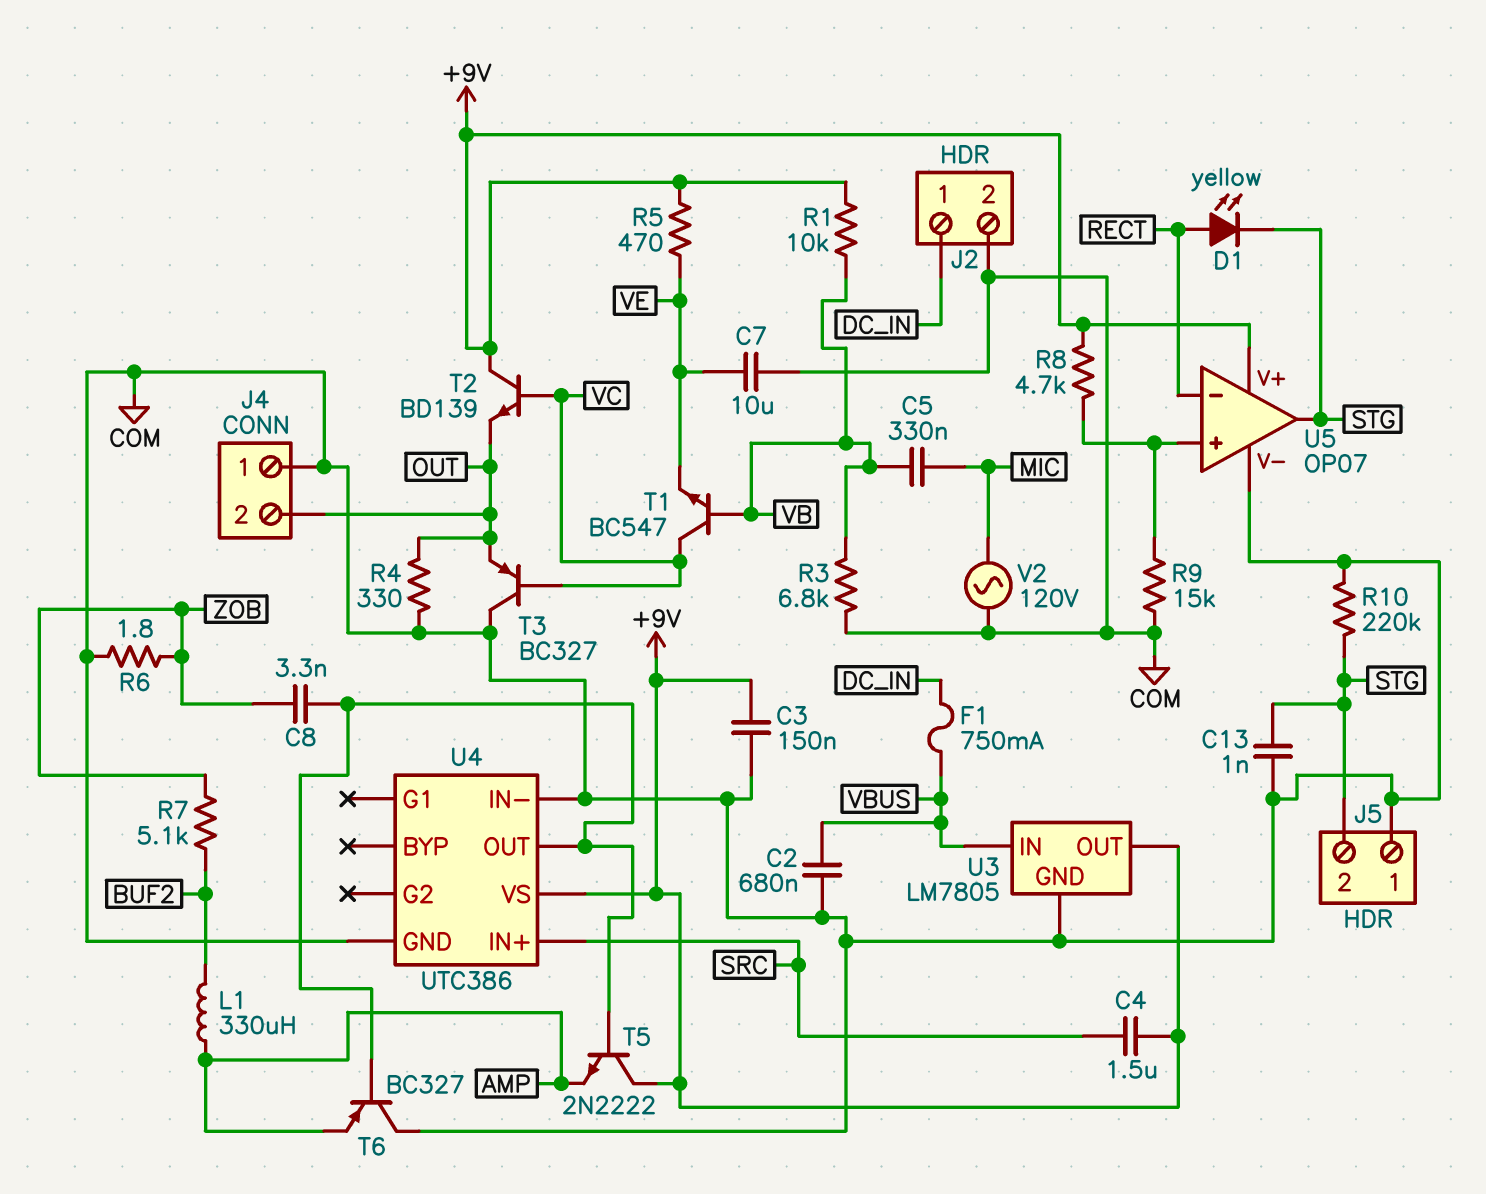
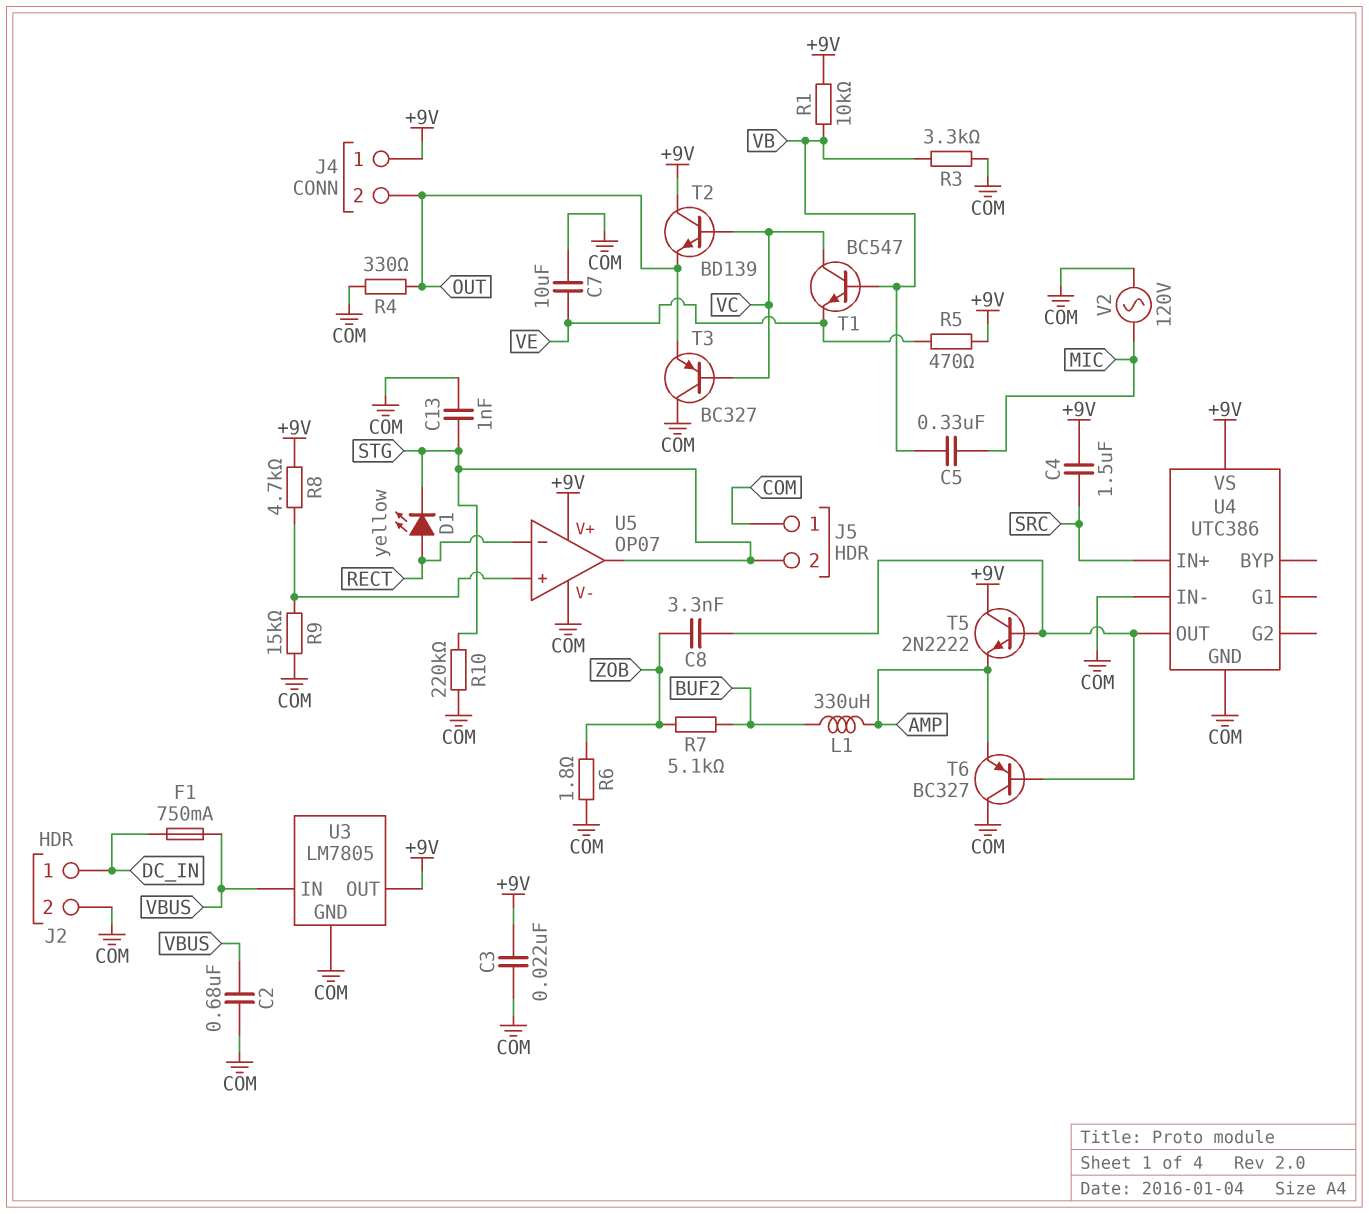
C3: 150nF (+9V, COM) -> 22nF (+9V, COM)
J4 pin 1: COM -> +9V
R3: 6.8k (COM, VB) -> 3.3k (COM, VB)

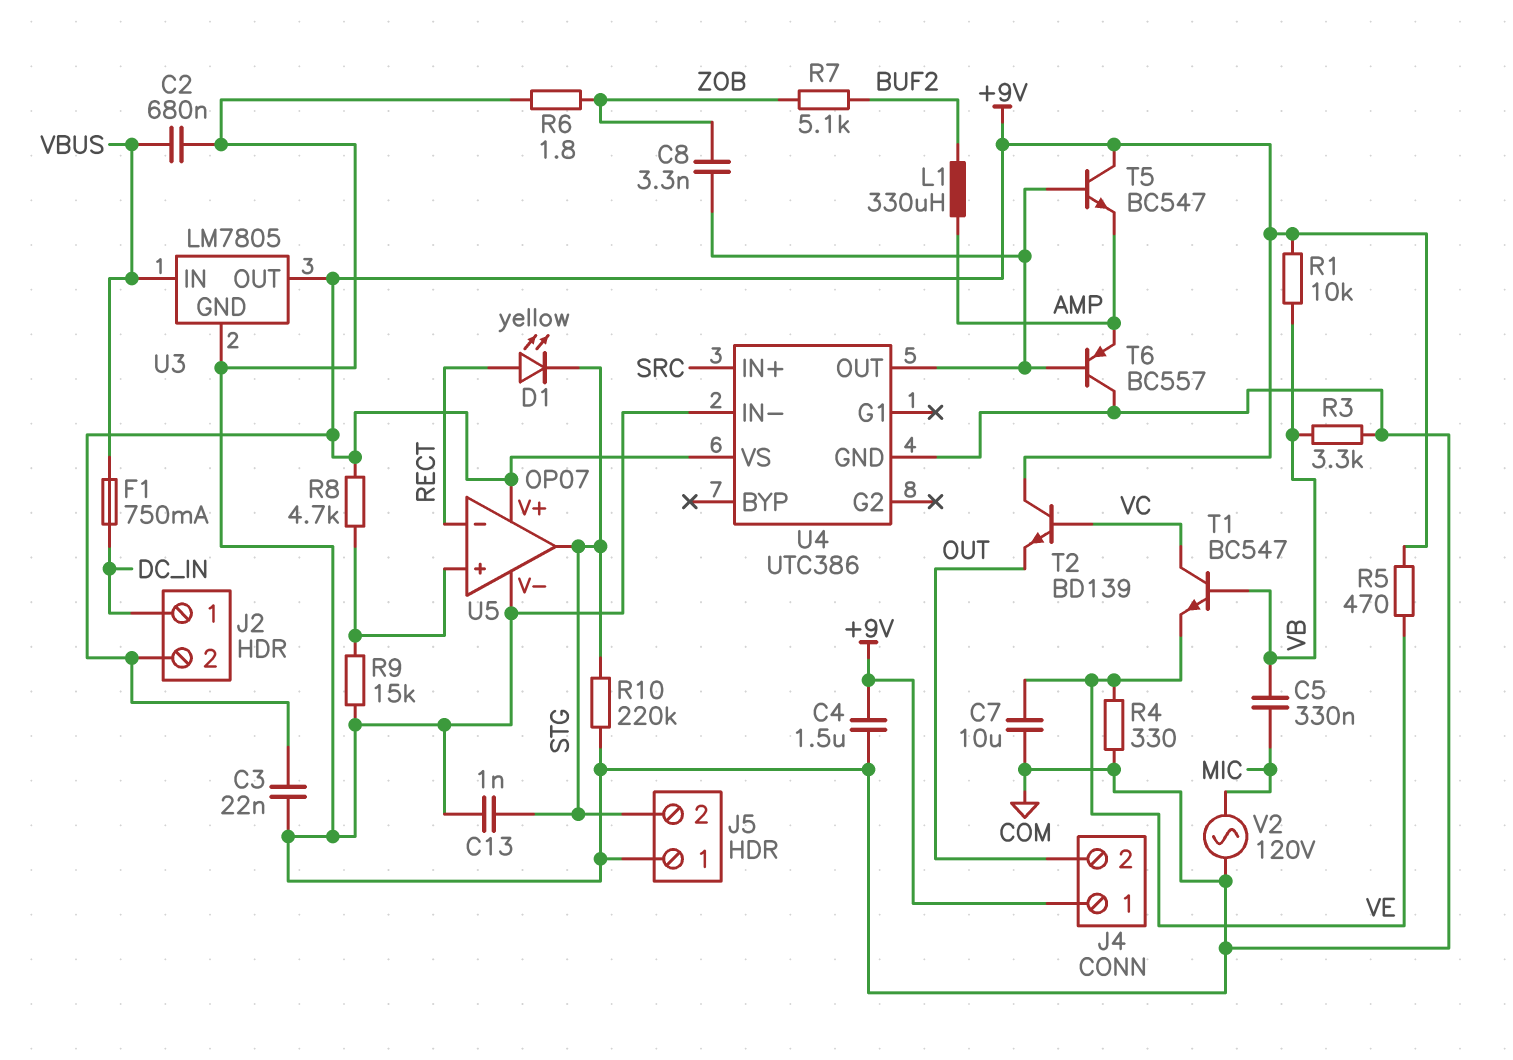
C4: 1.5uF (+9V, SRC) -> 1.5uF (+9V, COM)
J2 pin 2: COM -> +9V
R4: 330 (COM, OUT) -> 330 (COM, VE)
T3: PNP BC327 (B VC, C COM, E OUT) -> none
T5: NPN 2N2222 (B U4/OUT, C +9V, E AMP) -> NPN BC547 (B U4/OUT, C +9V, E AMP)
T6: PNP BC327 (B U4/OUT, C COM, E AMP) -> PNP BC557 (B U4/OUT, C COM, E AMP)

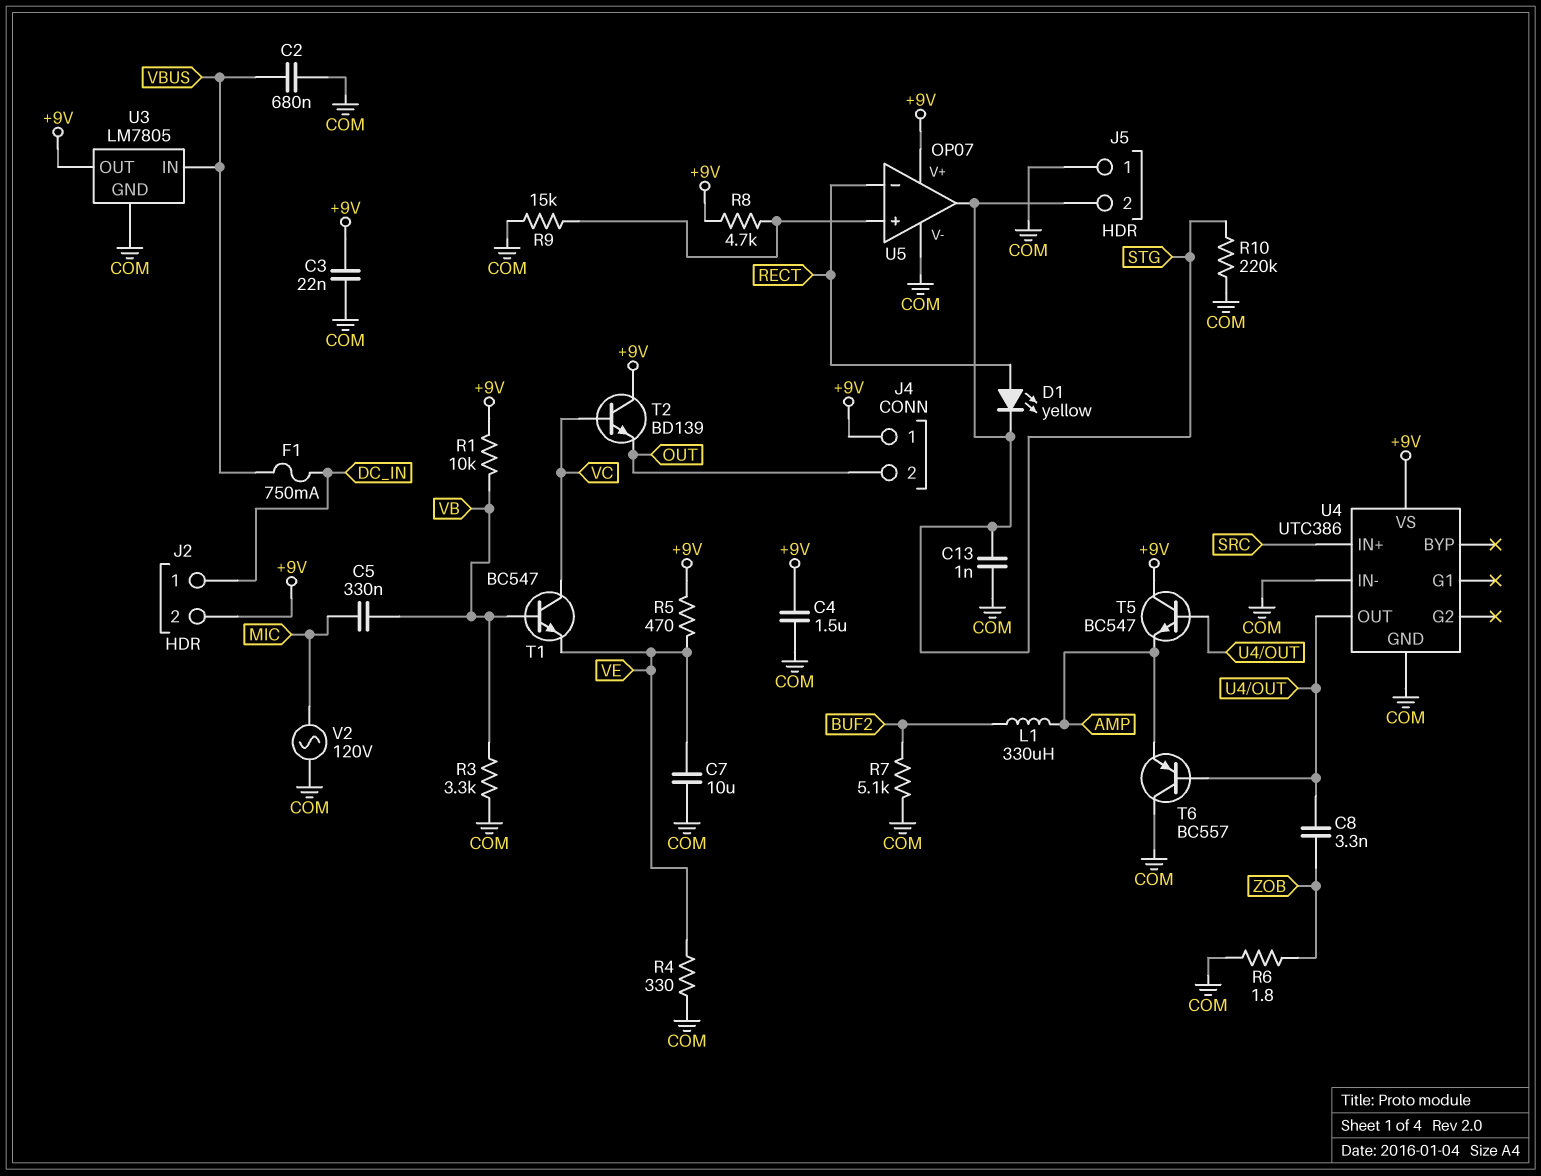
R7: 5.1k (BUF2, ZOB) -> 5.1k (BUF2, COM)

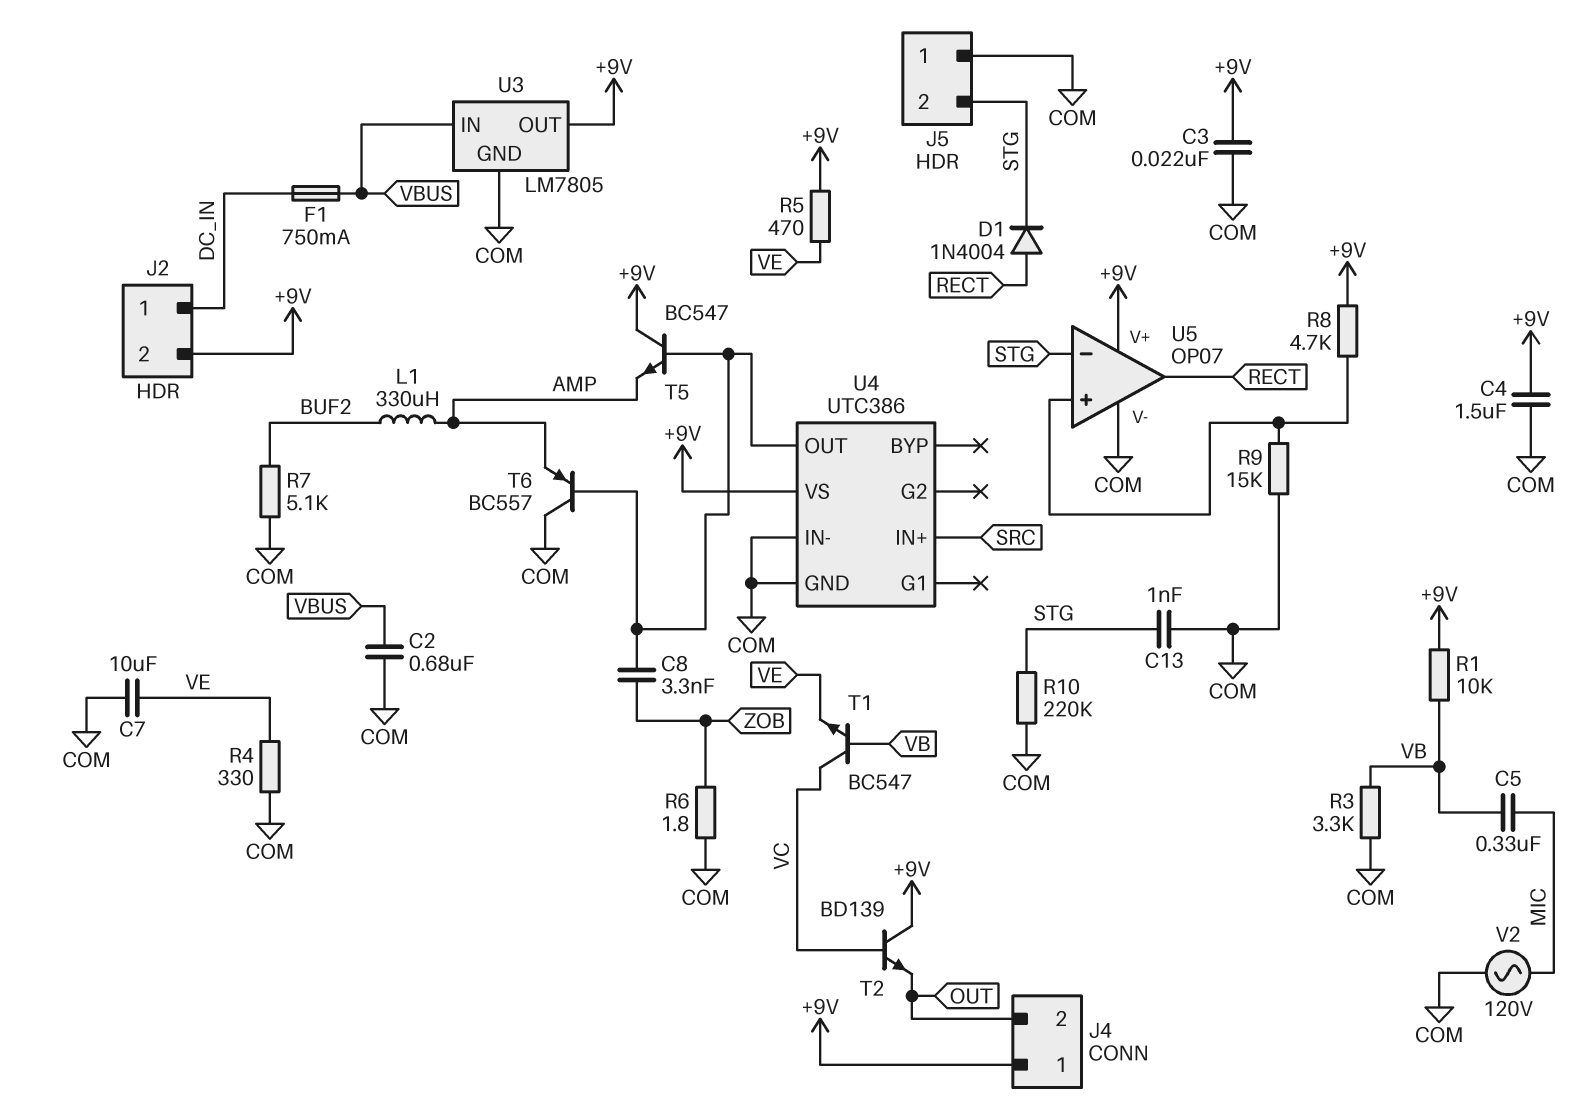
D1: LED yellow (A RECT, K STG) -> diode 1N4004 (A RECT, K STG)
U5 pin in-: RECT -> STG
U5 pin out: STG -> RECT

